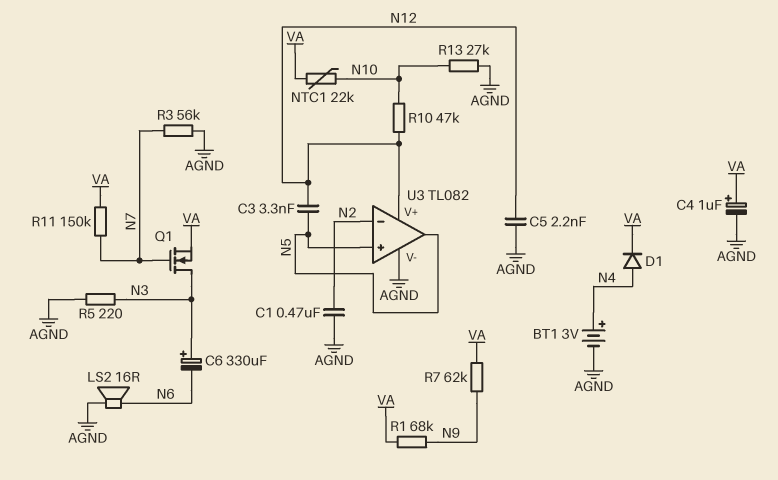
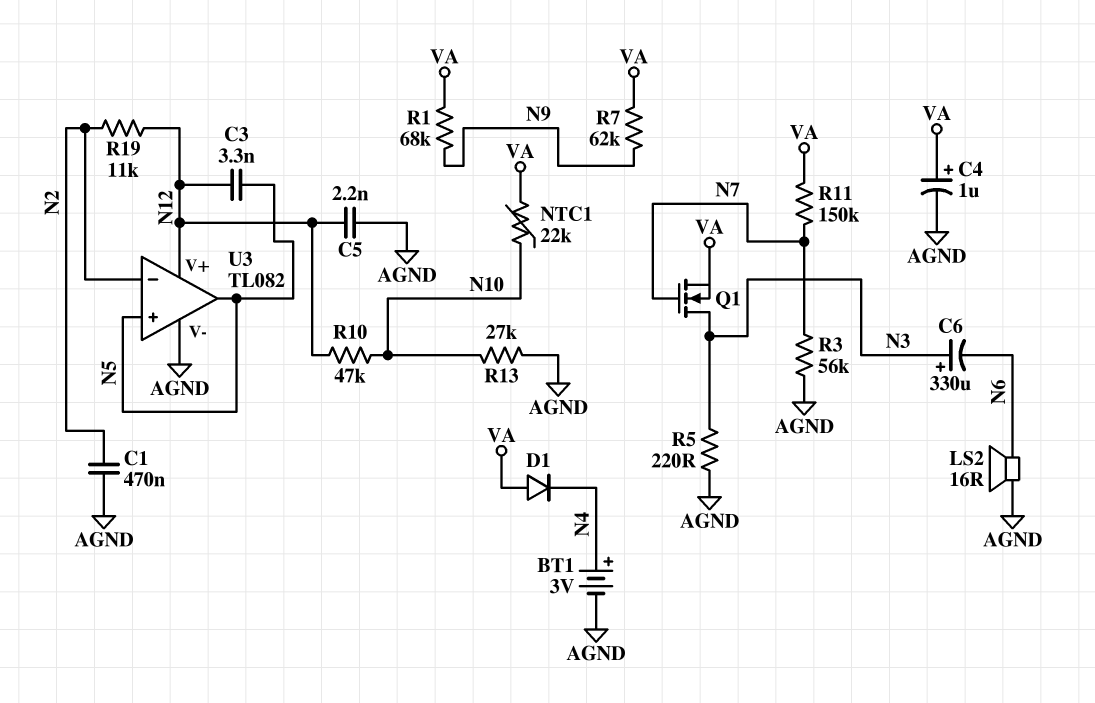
D1: diode (A N4, K VA) -> diode (A VA, K N4)
R19: none -> 11k (N2, N12)

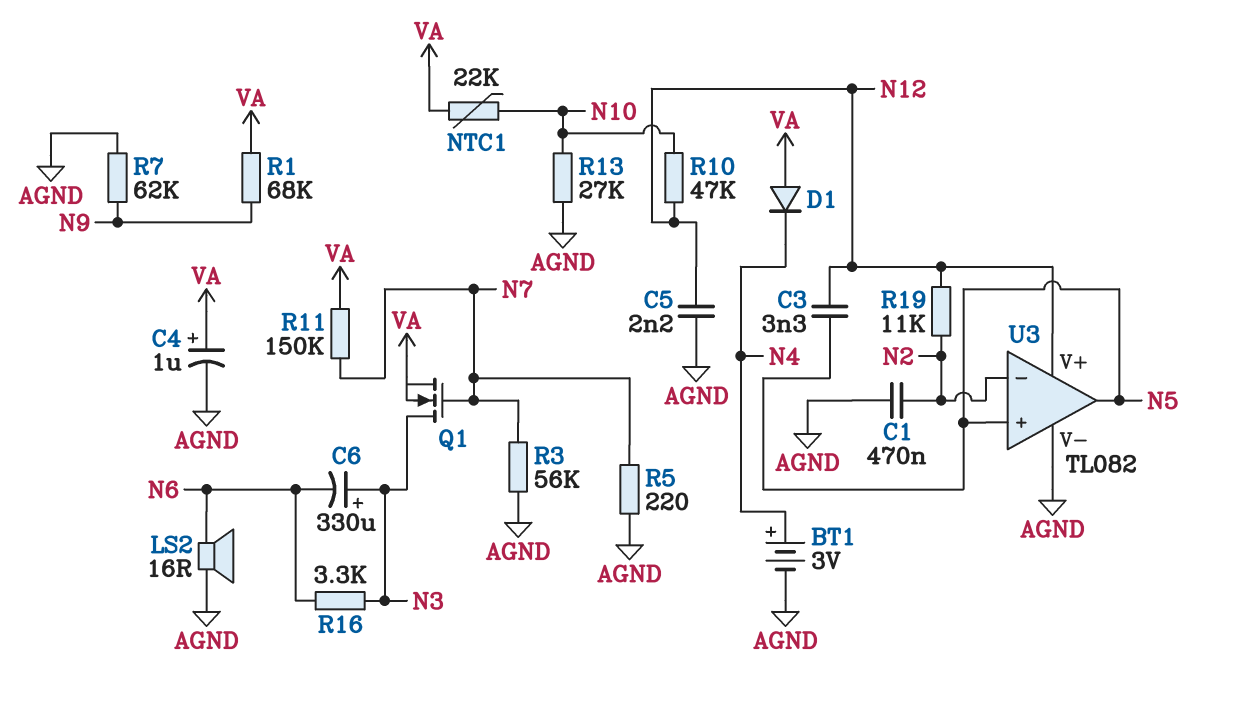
R5: 220 (AGND, N3) -> 220 (AGND, N7)
R7: 62k (N9, VA) -> 62k (AGND, N9)
R16: none -> 3.3k (N3, N6)

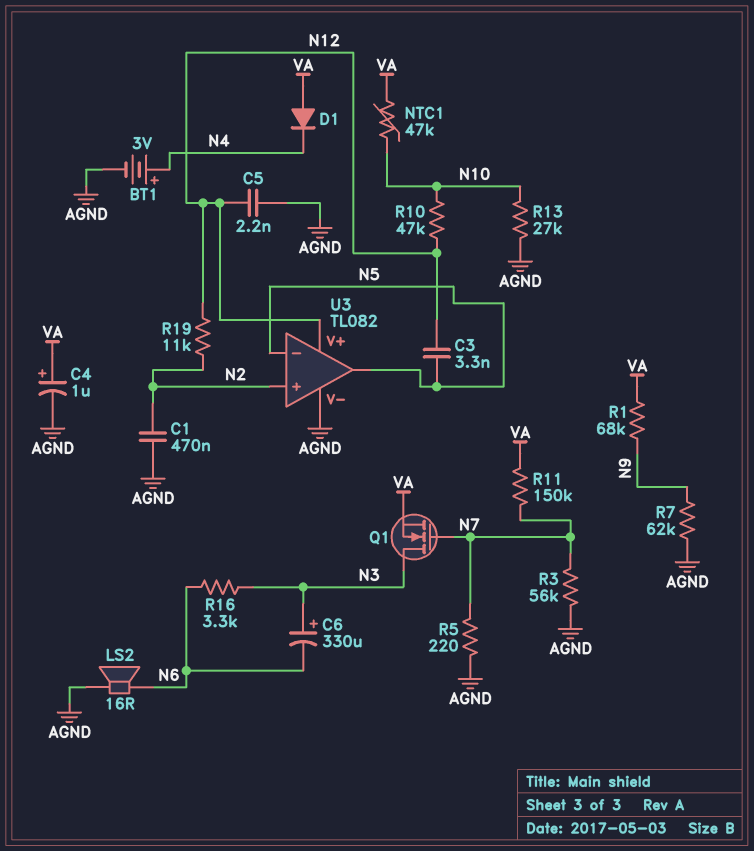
NTC1: 22k (N10, VA) -> 47k (N10, VA)
U3 pin in+: N5 -> N2
U3 pin in-: N2 -> N5

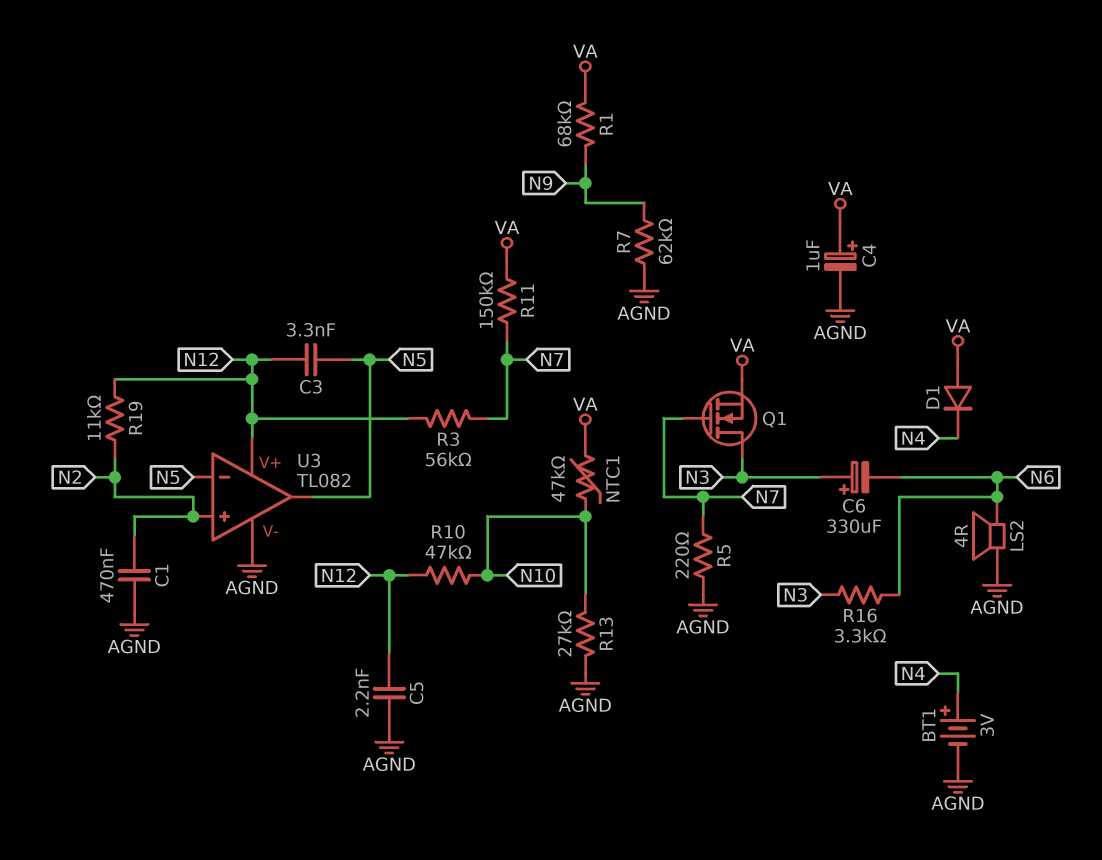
LS2: speaker 16R (AGND, N6) -> speaker 4R (AGND, N6)
R3: 56k (AGND, N7) -> 56k (N7, N12)

